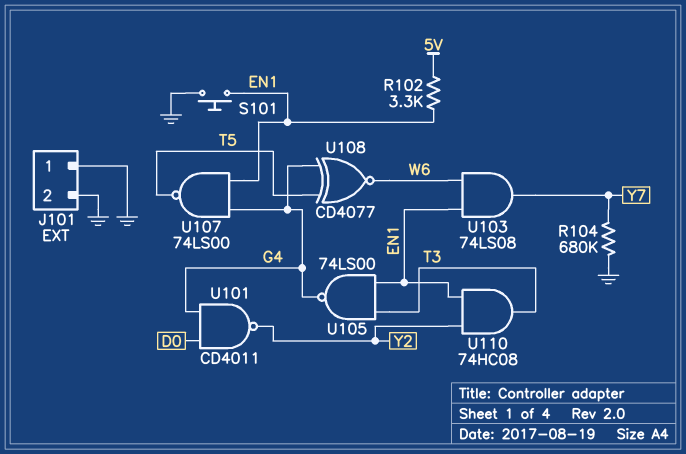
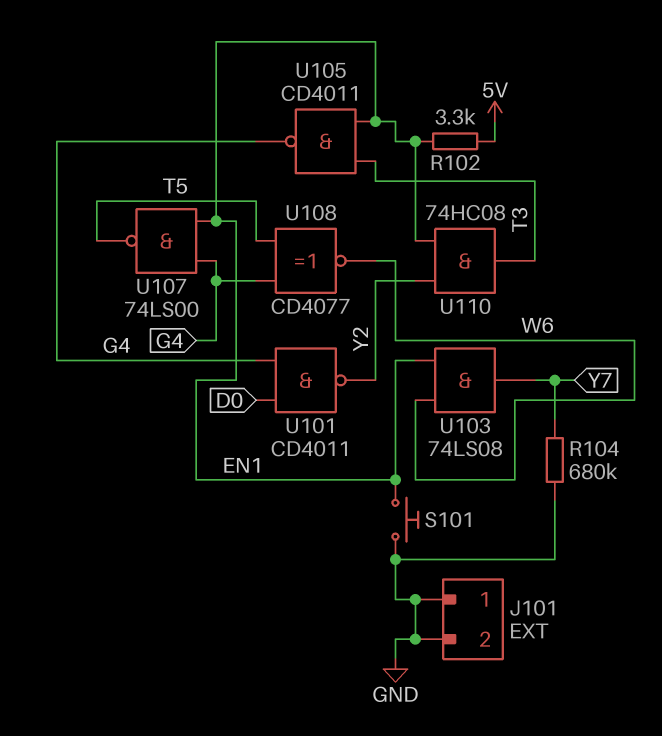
U105: NAND 74LS00 (in EN1, in T3, out G4) -> NAND CD4011 (in EN1, in T3, out G4)

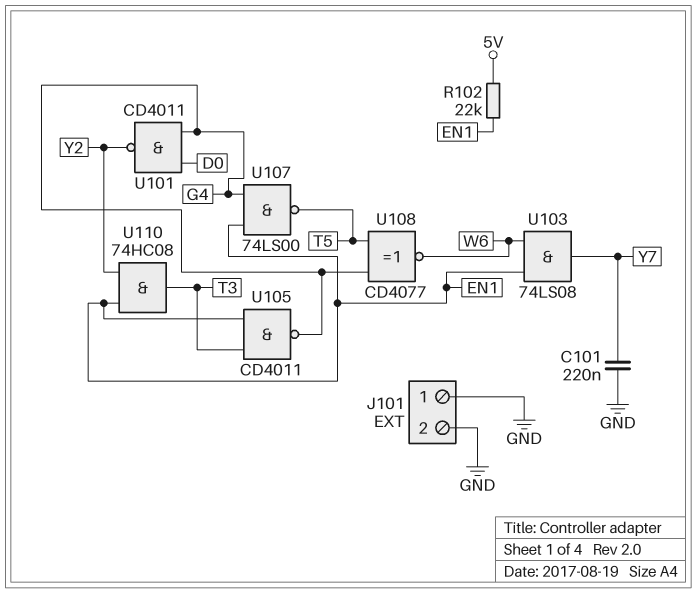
C101: none -> 220nF (GND, Y7)
R102: 3.3k (5V, EN1) -> 22k (5V, EN1)
R104: 680k (GND, Y7) -> none
S101: button (EN1, GND) -> none

